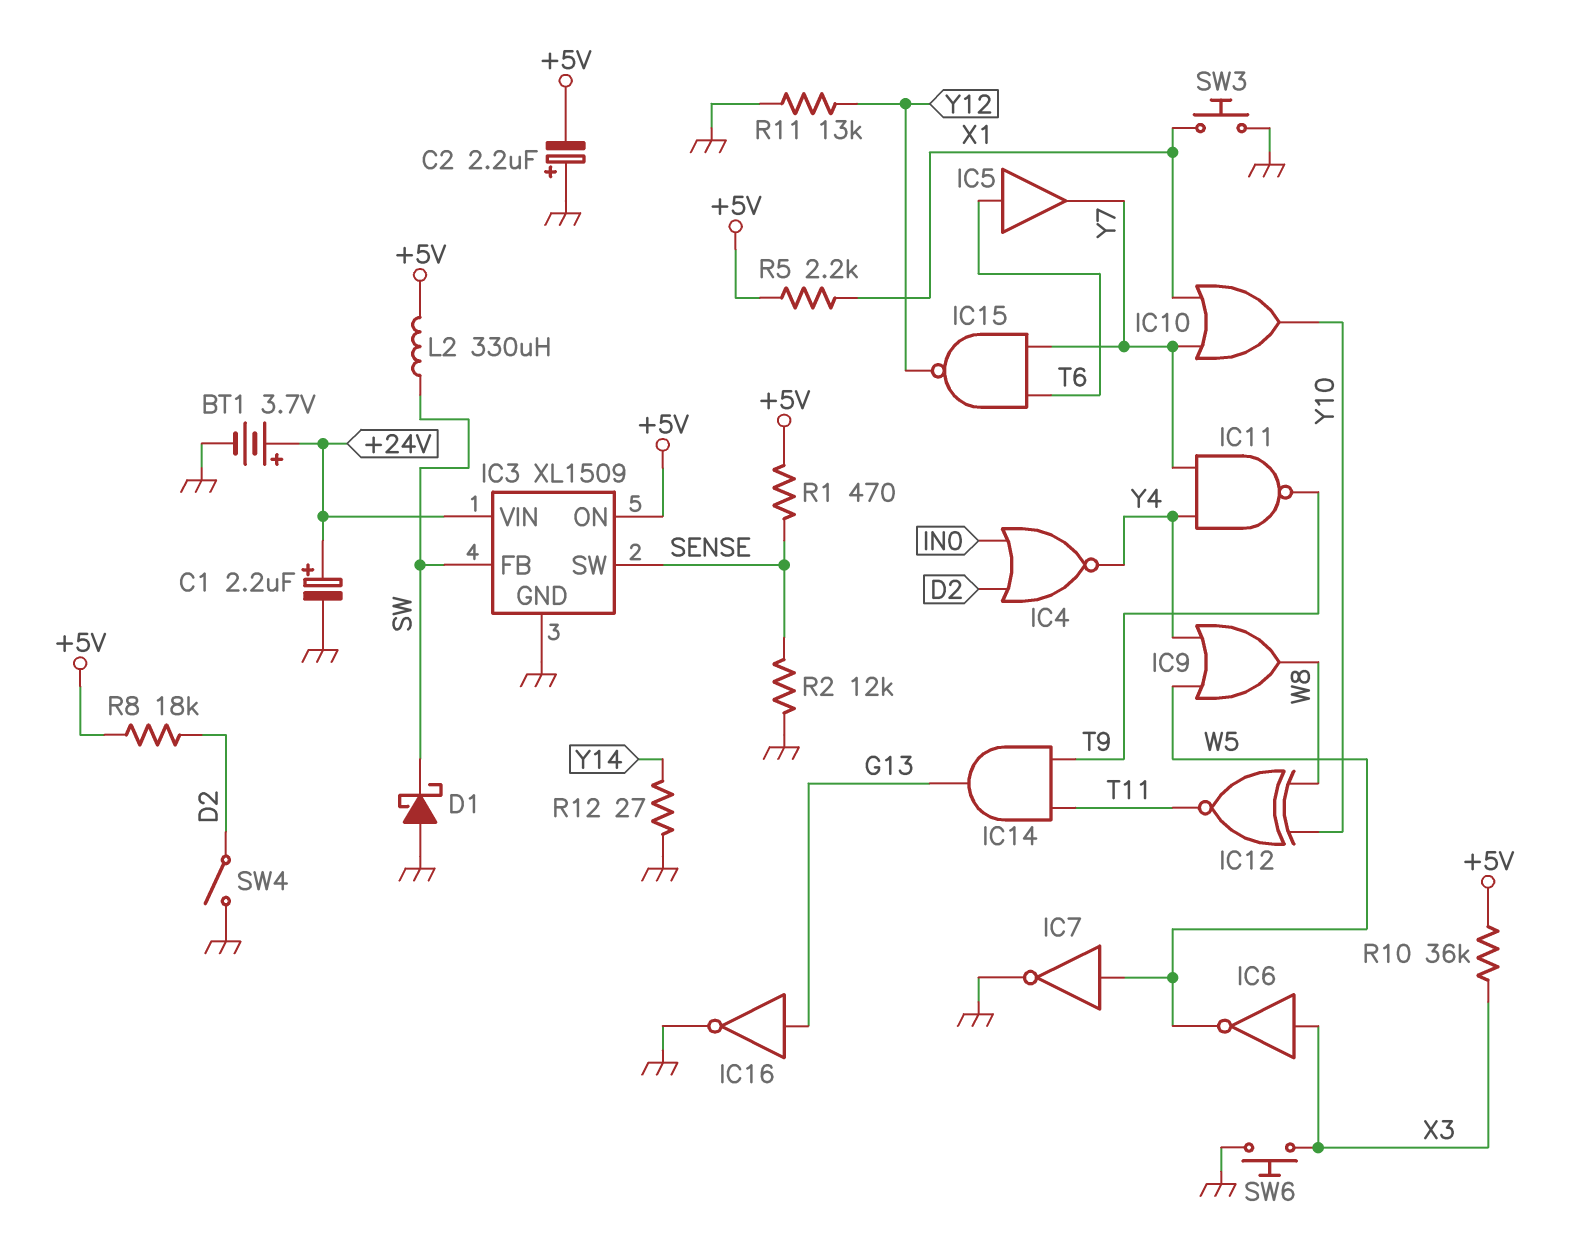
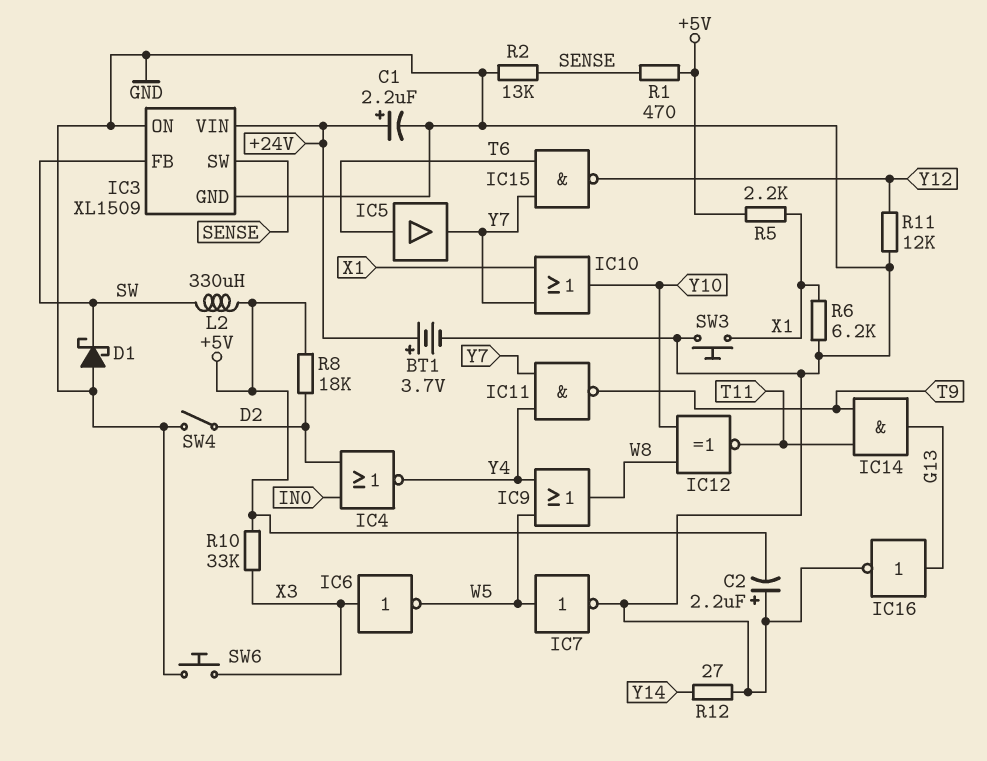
IC3 pin ON: +5V -> GND
R2: 12k (GND, SENSE) -> 13k (GND, SENSE)
R6: none -> 6.2k (GND, X1)
R10: 36k (+5V, X3) -> 33k (+5V, X3)
R11: 13k (GND, Y12) -> 12k (GND, Y12)

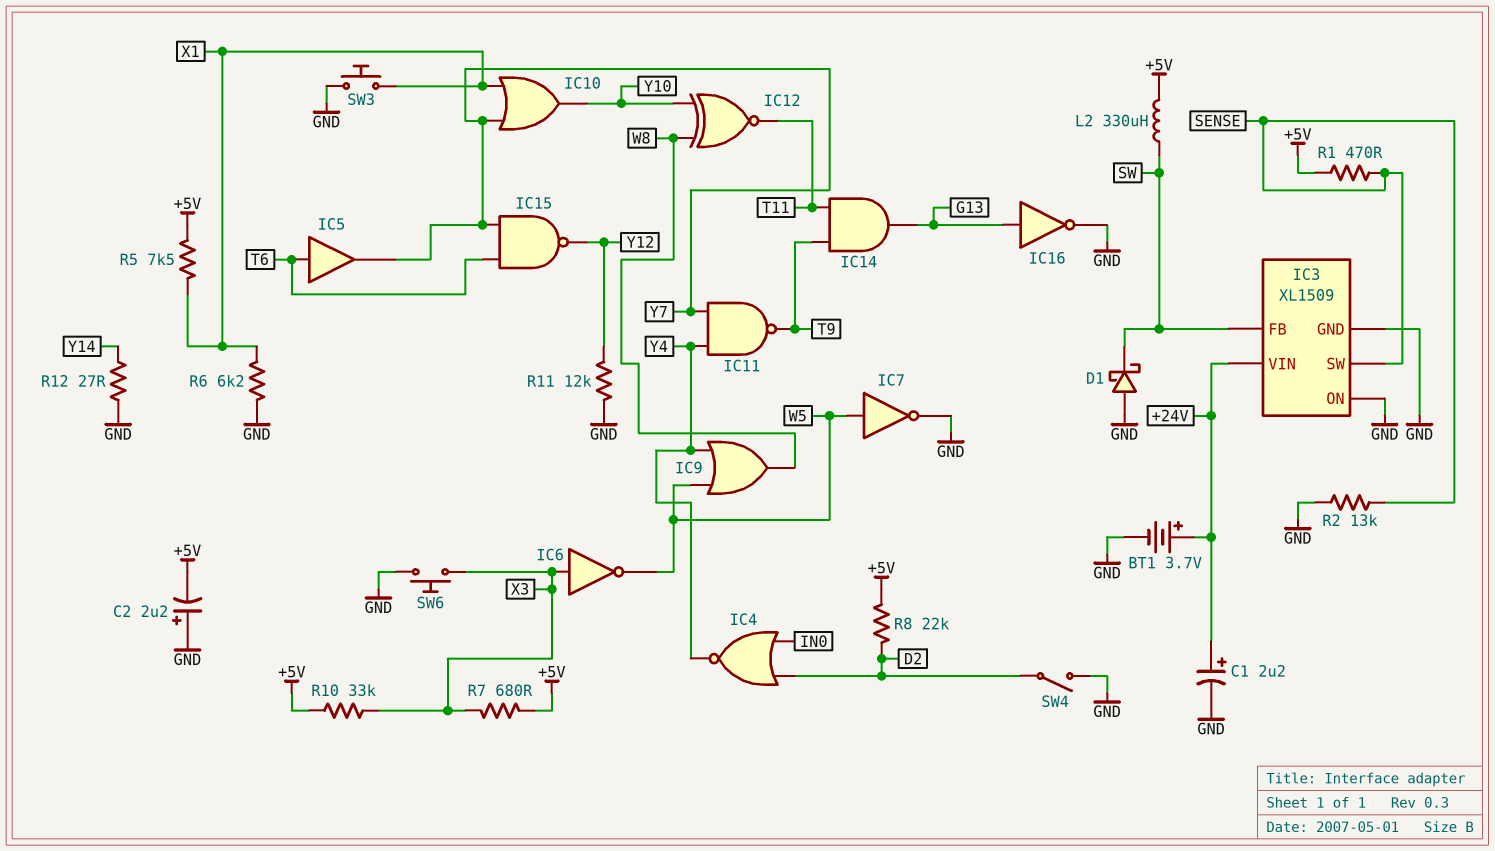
R5: 2.2k (+5V, X1) -> 7.5k (+5V, X1)
R7: none -> 680 (+5V, X3)
R8: 18k (+5V, D2) -> 22k (+5V, D2)

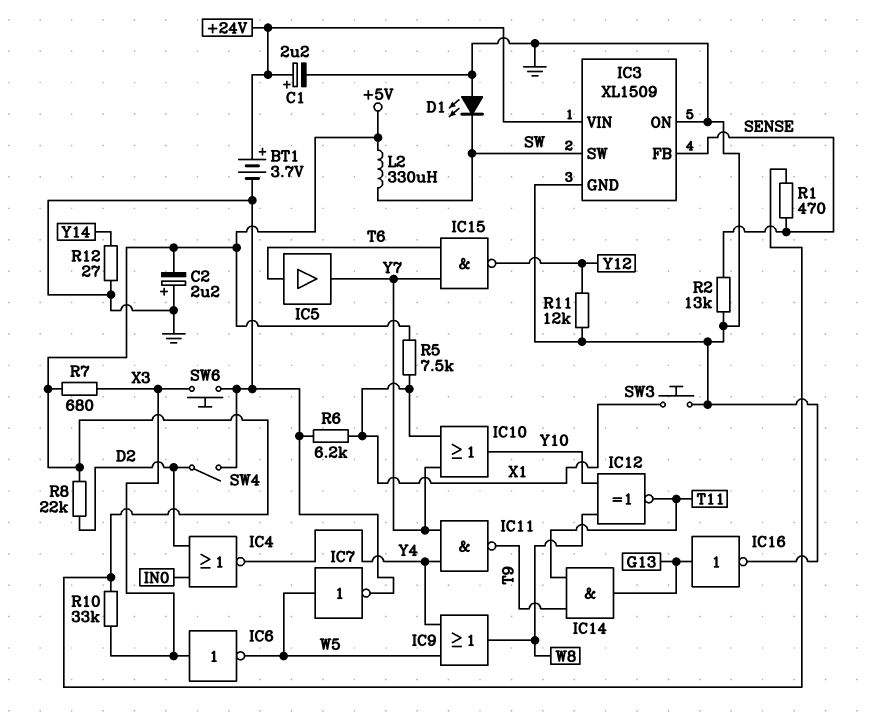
D1: schottky (A GND, K SW) -> LED (A GND, K SW)
IC3 pin FB: SW -> SENSE
IC3 pin SW: SENSE -> SW

